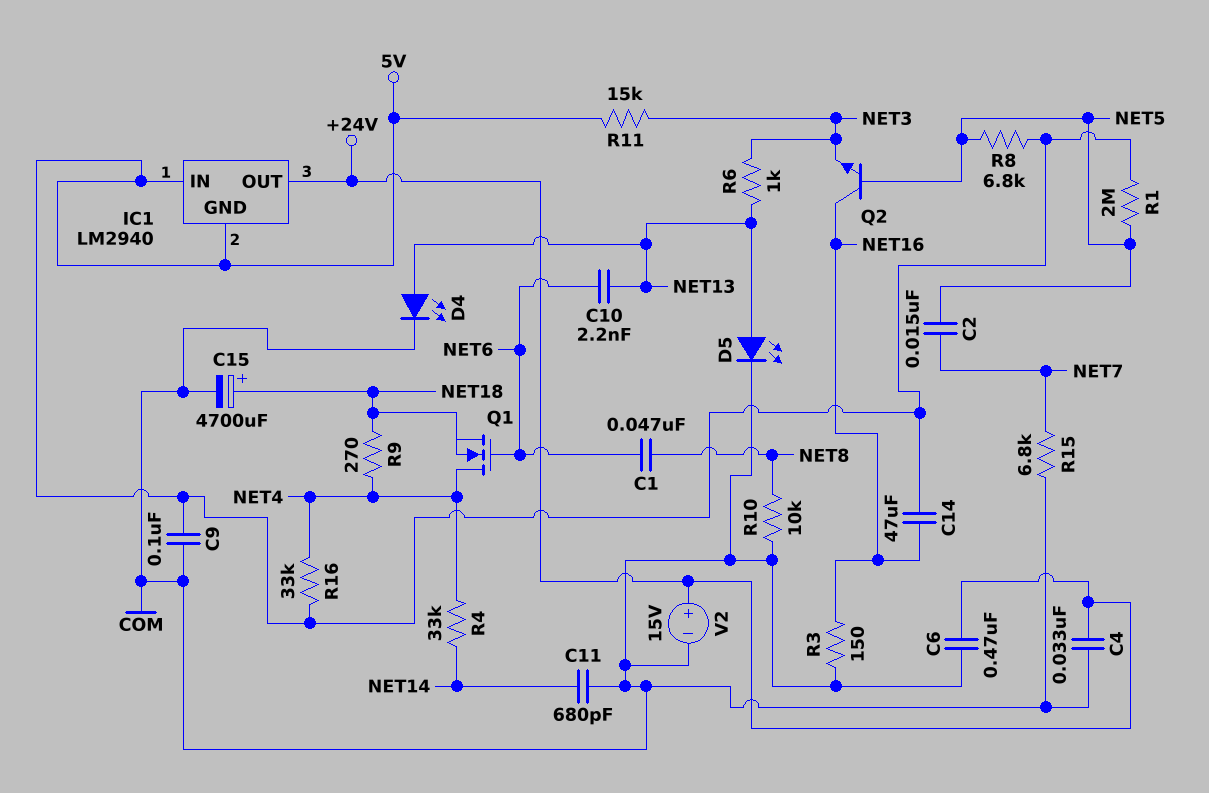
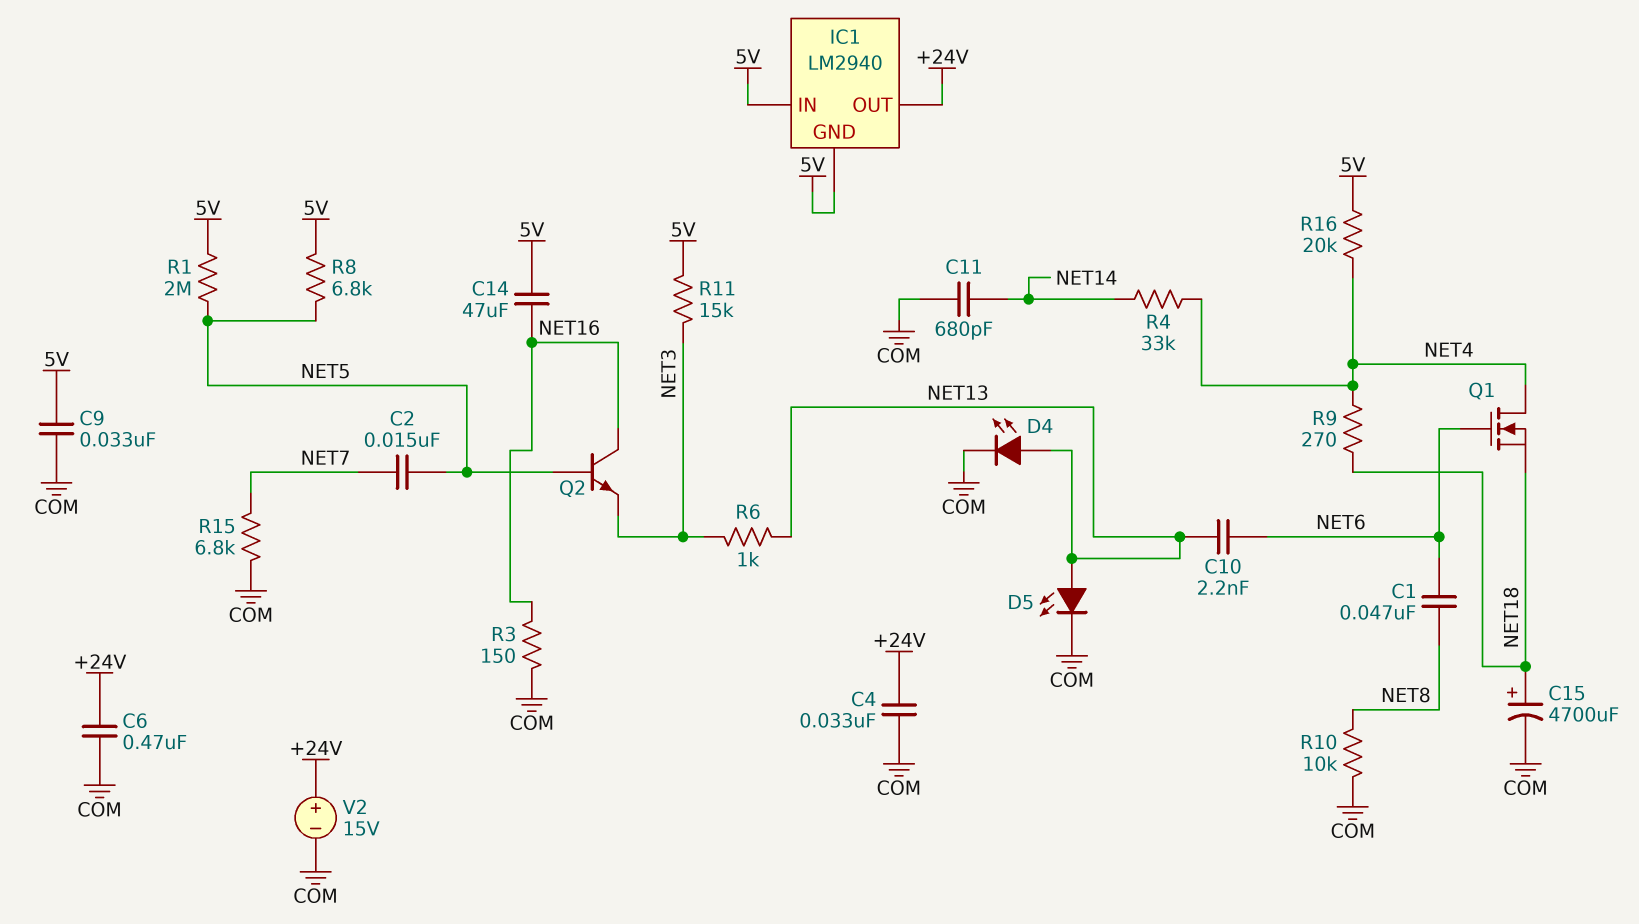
C9: 100nF (5V, COM) -> 33nF (5V, COM)
R16: 33k (5V, NET4) -> 20k (5V, NET4)

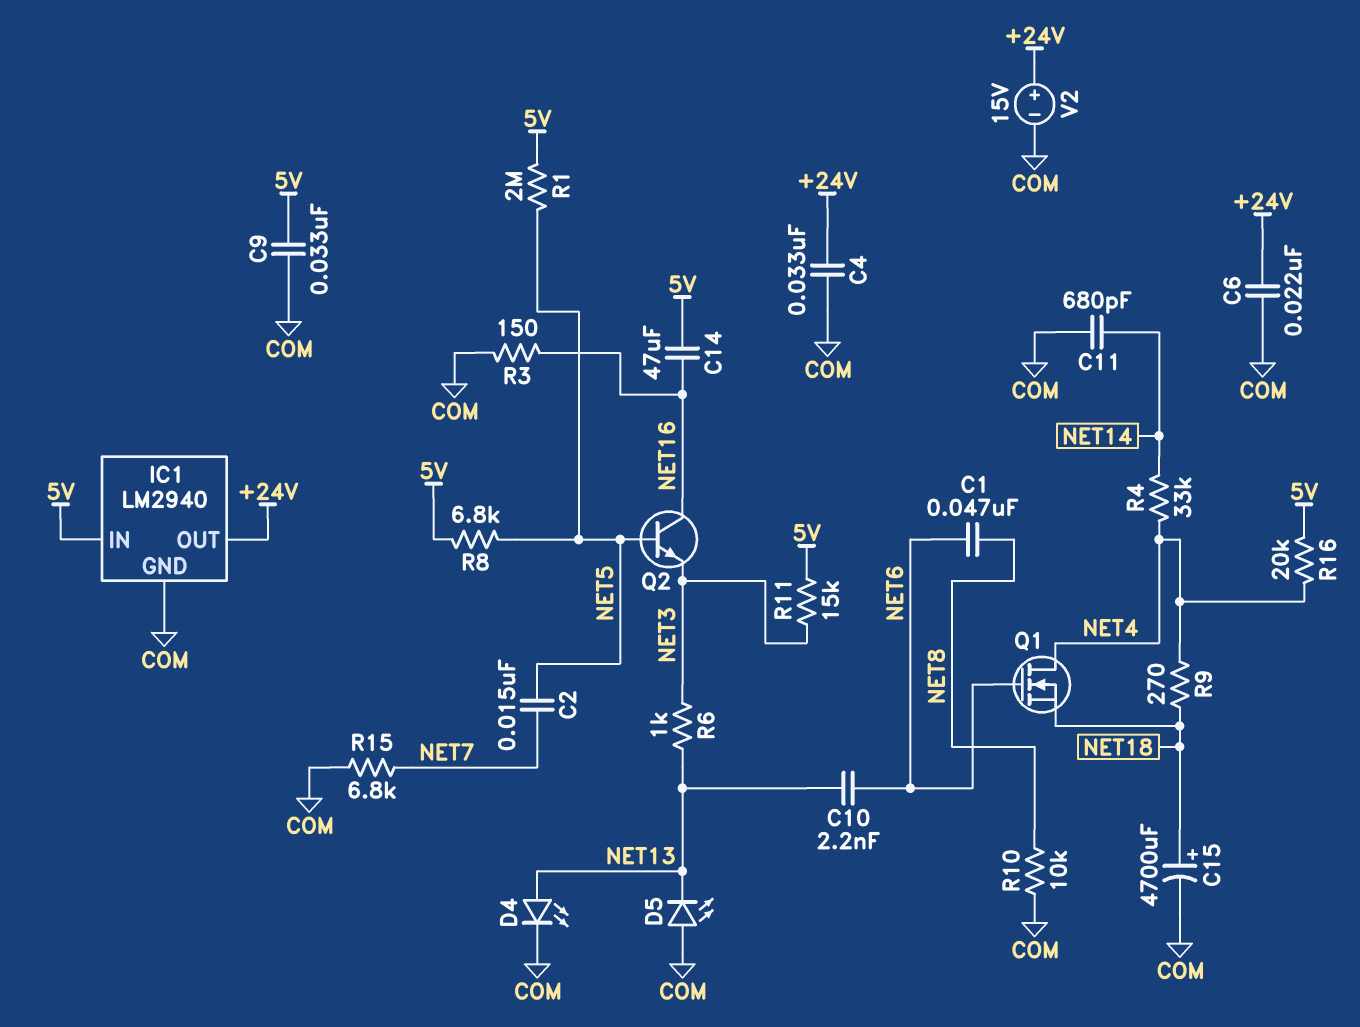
C6: 470nF (+24V, COM) -> 22nF (+24V, COM)
D5: LED (A NET13, K COM) -> LED (A COM, K NET13)
IC1 pin GND: 5V -> COM

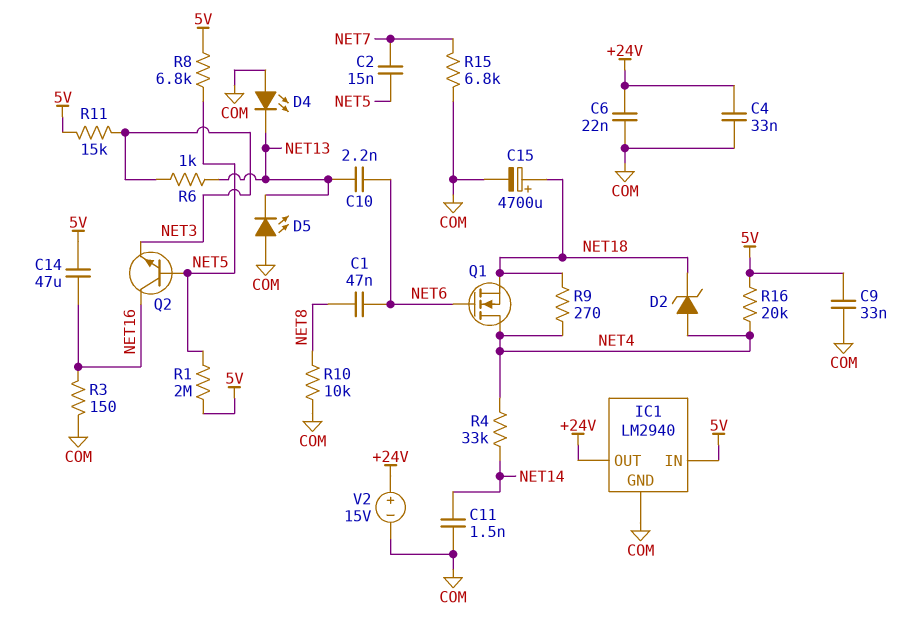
C11: 680pF (COM, NET14) -> 1.5nF (COM, NET14)
D2: none -> zener (A NET4, K NET18)
D4: LED (A NET13, K COM) -> LED (A COM, K NET13)

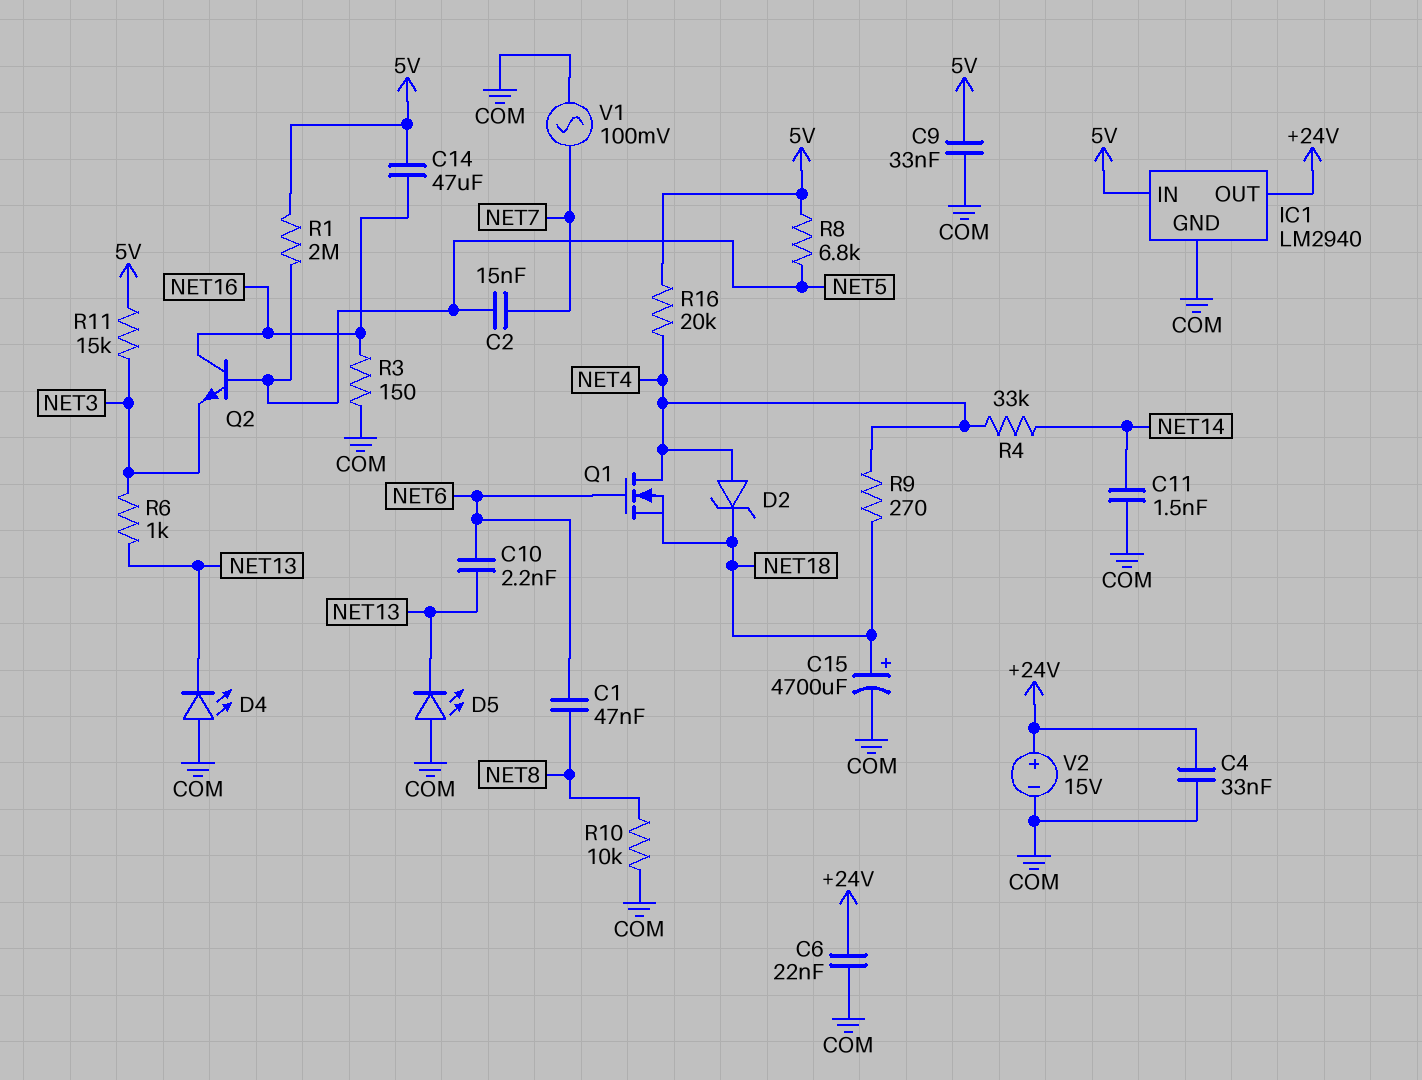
R15: 6.8k (COM, NET7) -> none
V1: none -> AC 100mV (COM, NET7)

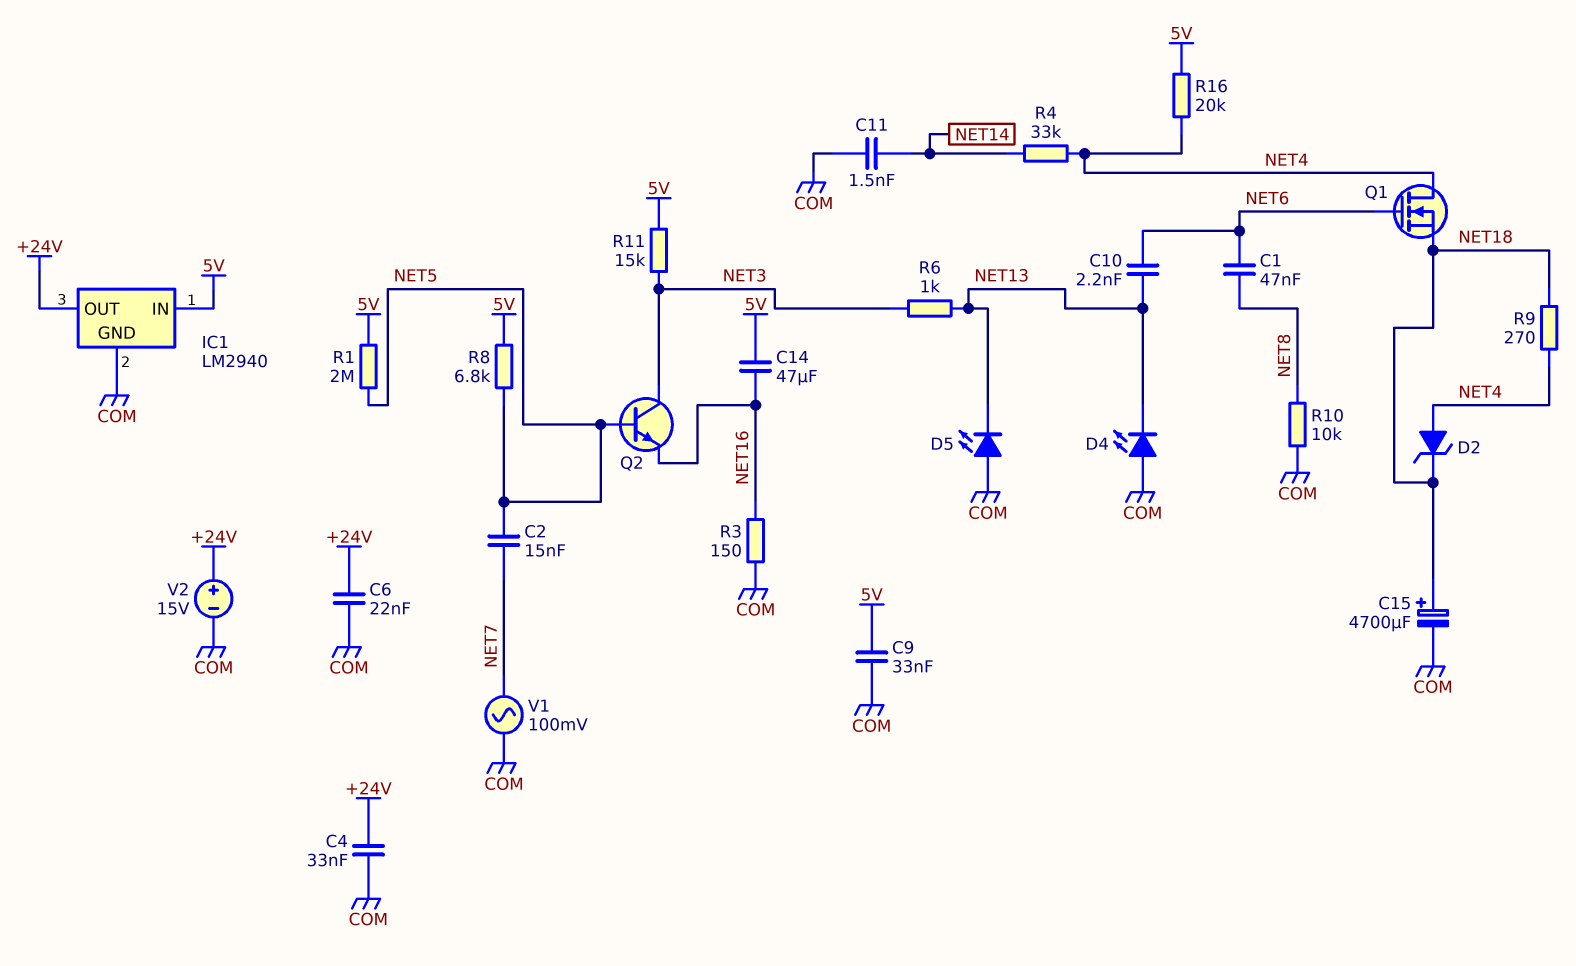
Q2: NPN (B NET5, C NET16, E NET3) -> NPN (B NET5, C NET3, E NET16)

